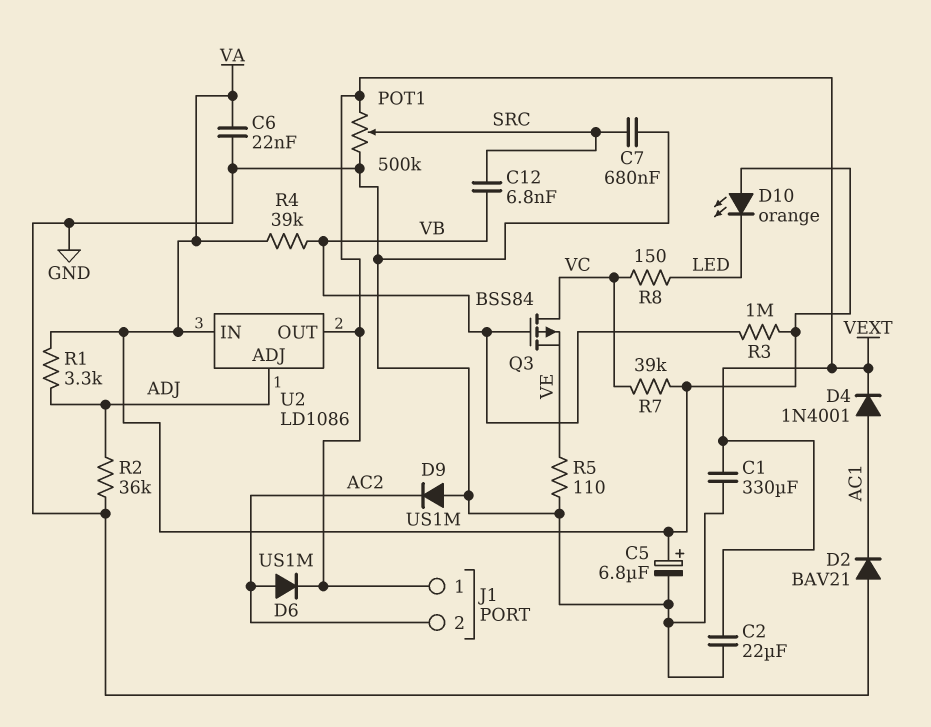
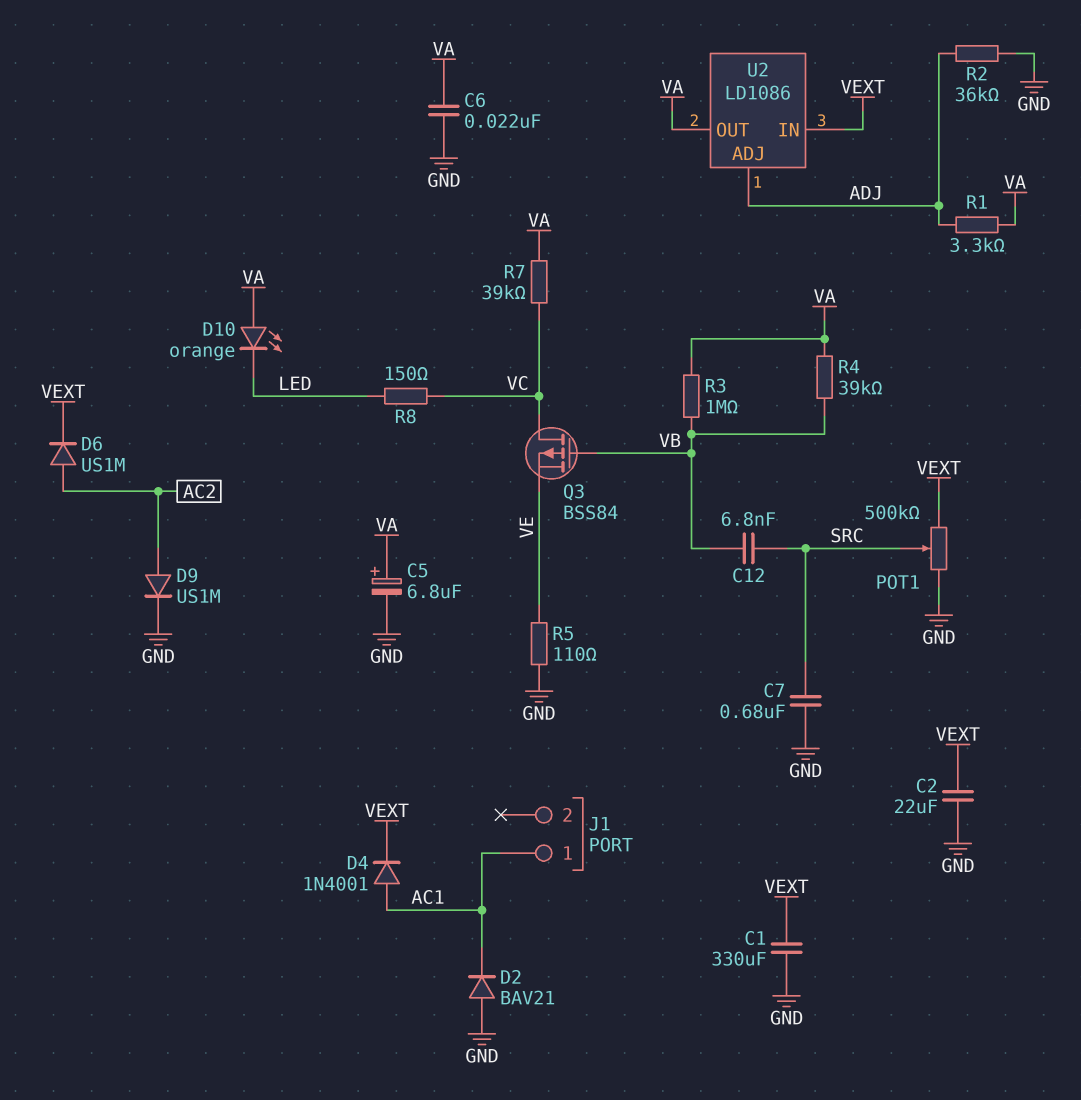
D9: diode US1M (A GND, K AC2) -> diode US1M (A AC2, K GND)
J1 pin 1: VEXT -> AC1
J1 pin 2: AC2 -> none
U2 pin IN: VA -> VEXT
U2 pin OUT: VEXT -> VA

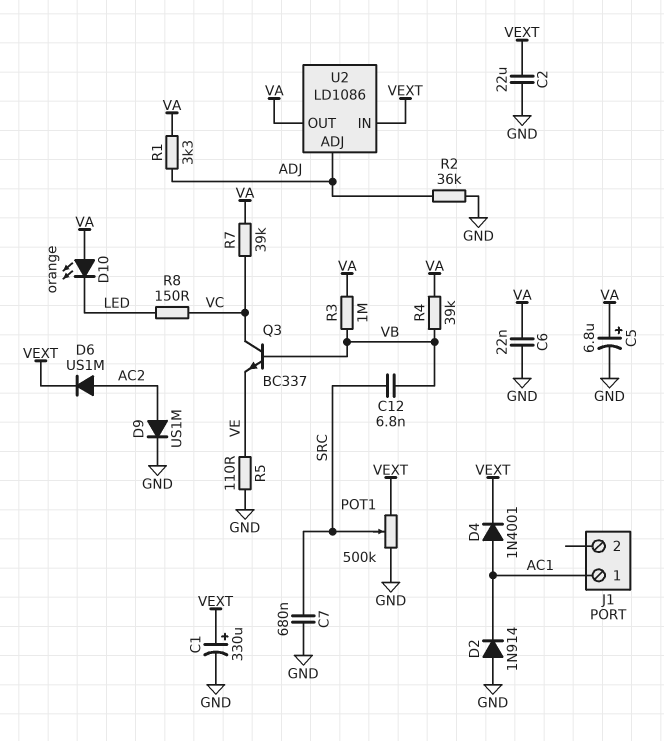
C1: 330uF (GND, VEXT) -> 330uF (plus VEXT, minus GND)
D2: diode BAV21 (A GND, K AC1) -> diode 1N914 (A GND, K AC1)
Q3: PMOS BSS84 (G VB, D VC, S VE) -> NPN BC337 (B VB, C VC, E VE)

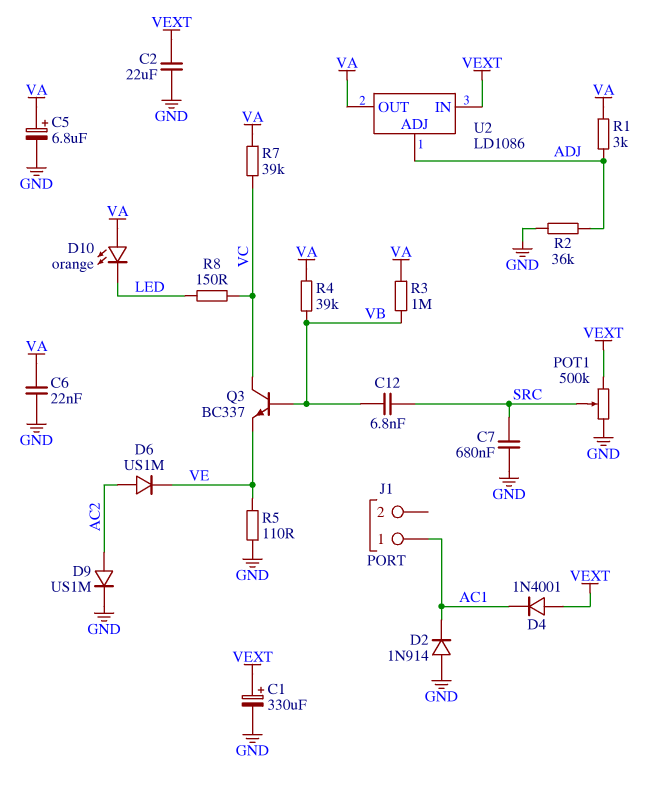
D4: diode 1N4001 (A AC1, K VEXT) -> diode 1N4001 (A VEXT, K AC1)
D6: diode US1M (A AC2, K VEXT) -> diode US1M (A AC2, K VE)
R1: 3.3k (ADJ, VA) -> 3k (ADJ, VA)

